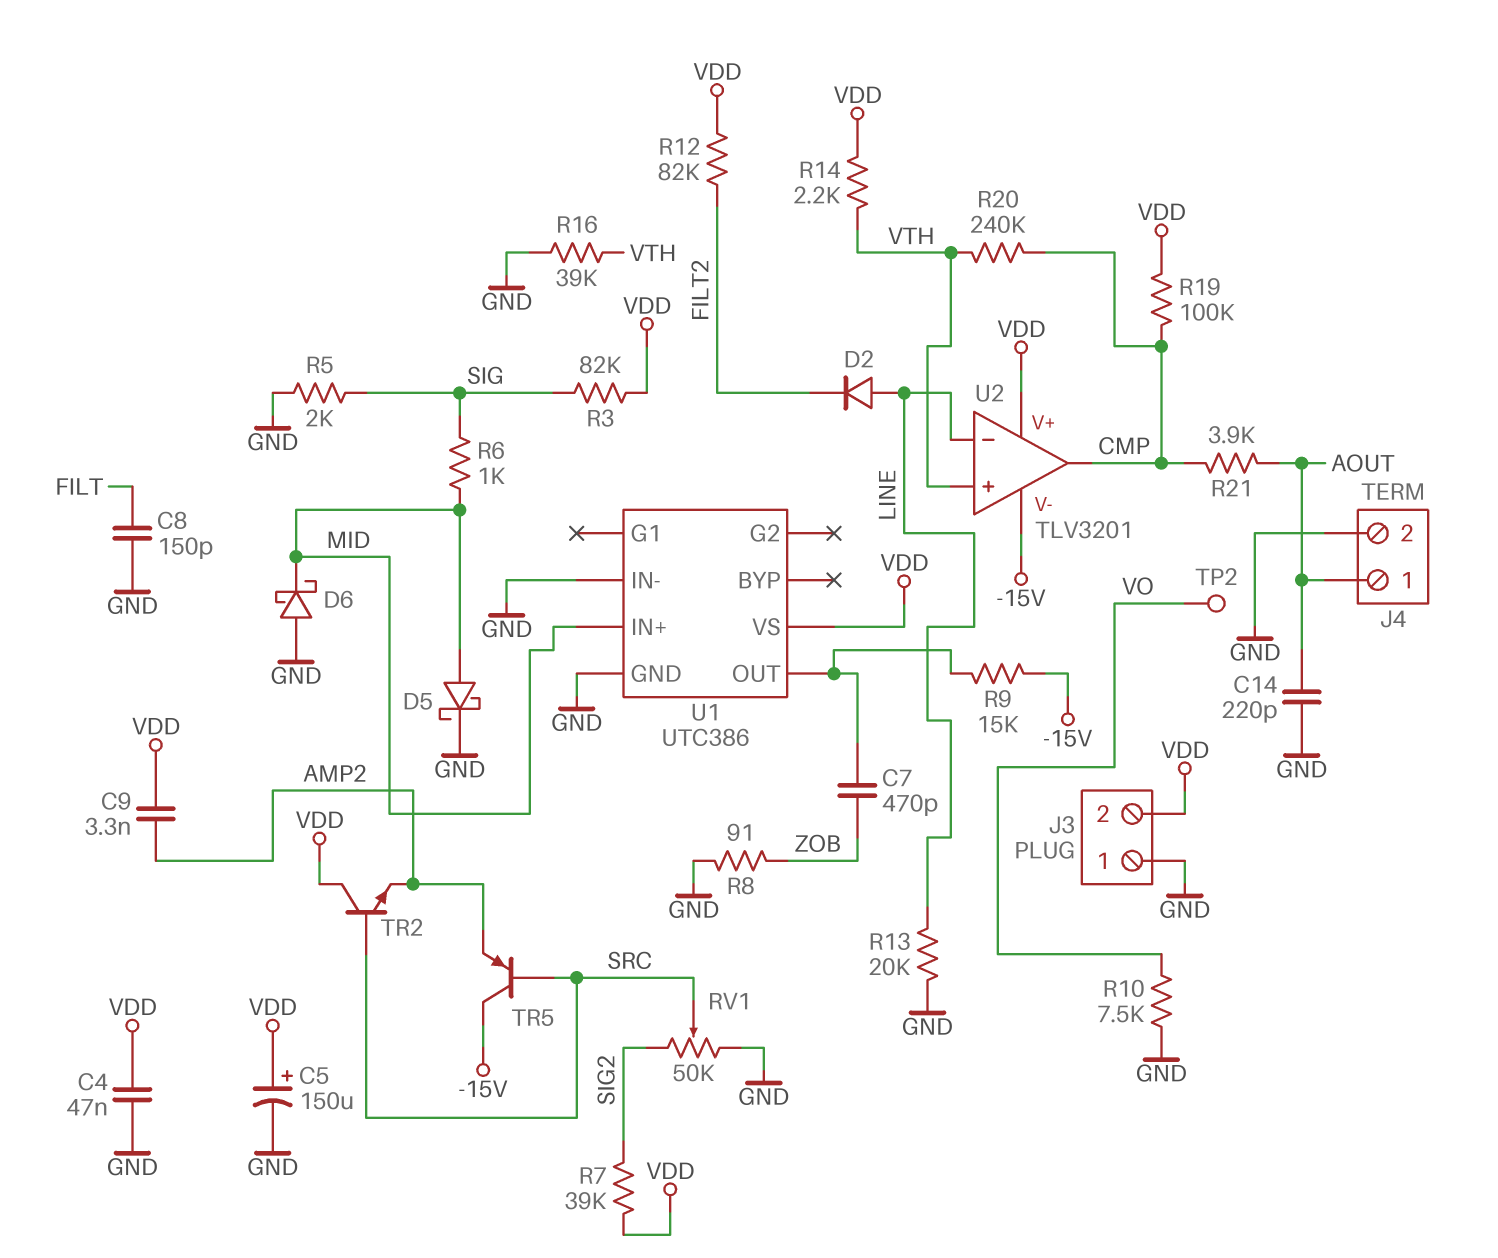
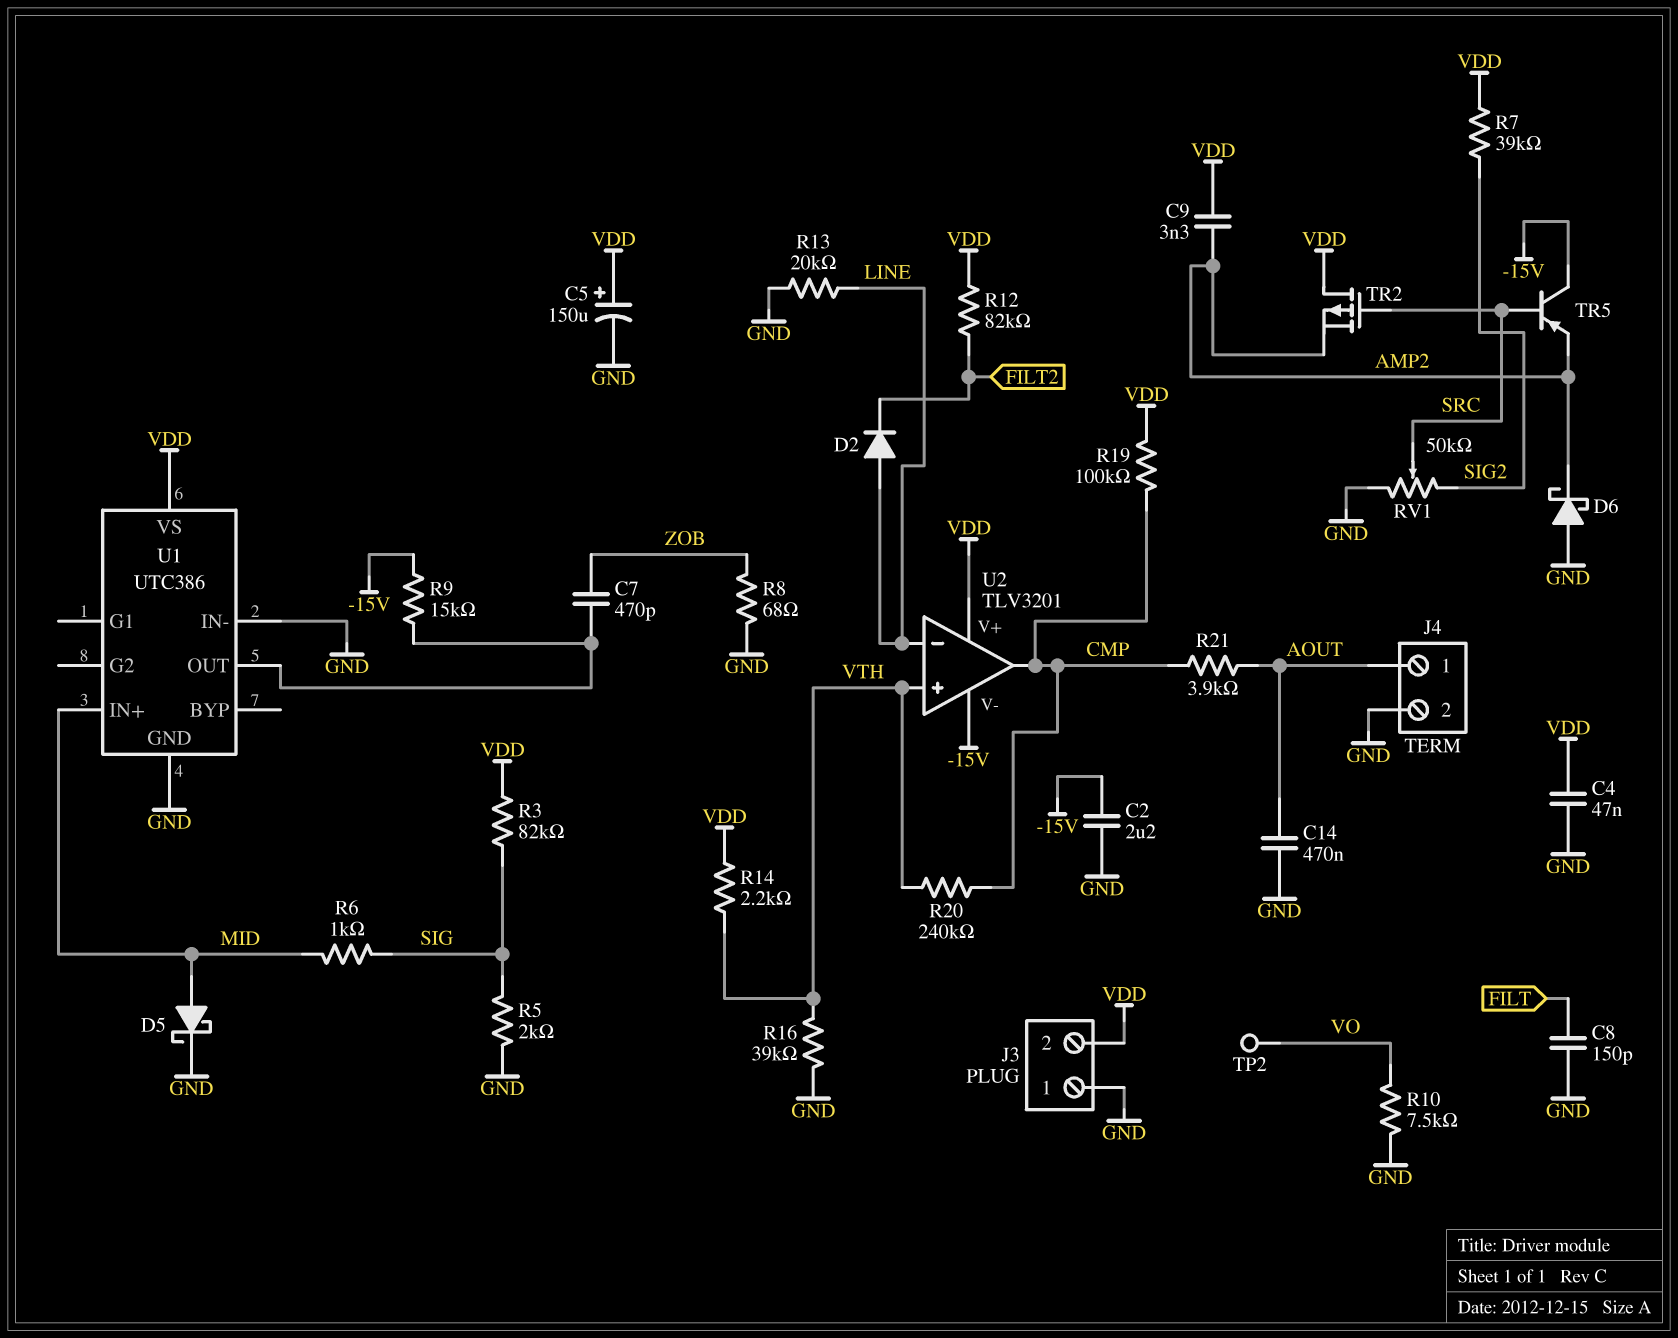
C2: none -> 2.2uF (-15V, GND)
C14: 220pF (AOUT, GND) -> 470nF (AOUT, GND)
D6: schottky (A GND, K MID) -> schottky (A GND, K AMP2)
R8: 91 (GND, ZOB) -> 68 (GND, ZOB)
TR2: NPN (B SRC, C VDD, E AMP2) -> PMOS (G SRC, D VDD, S AMP2)

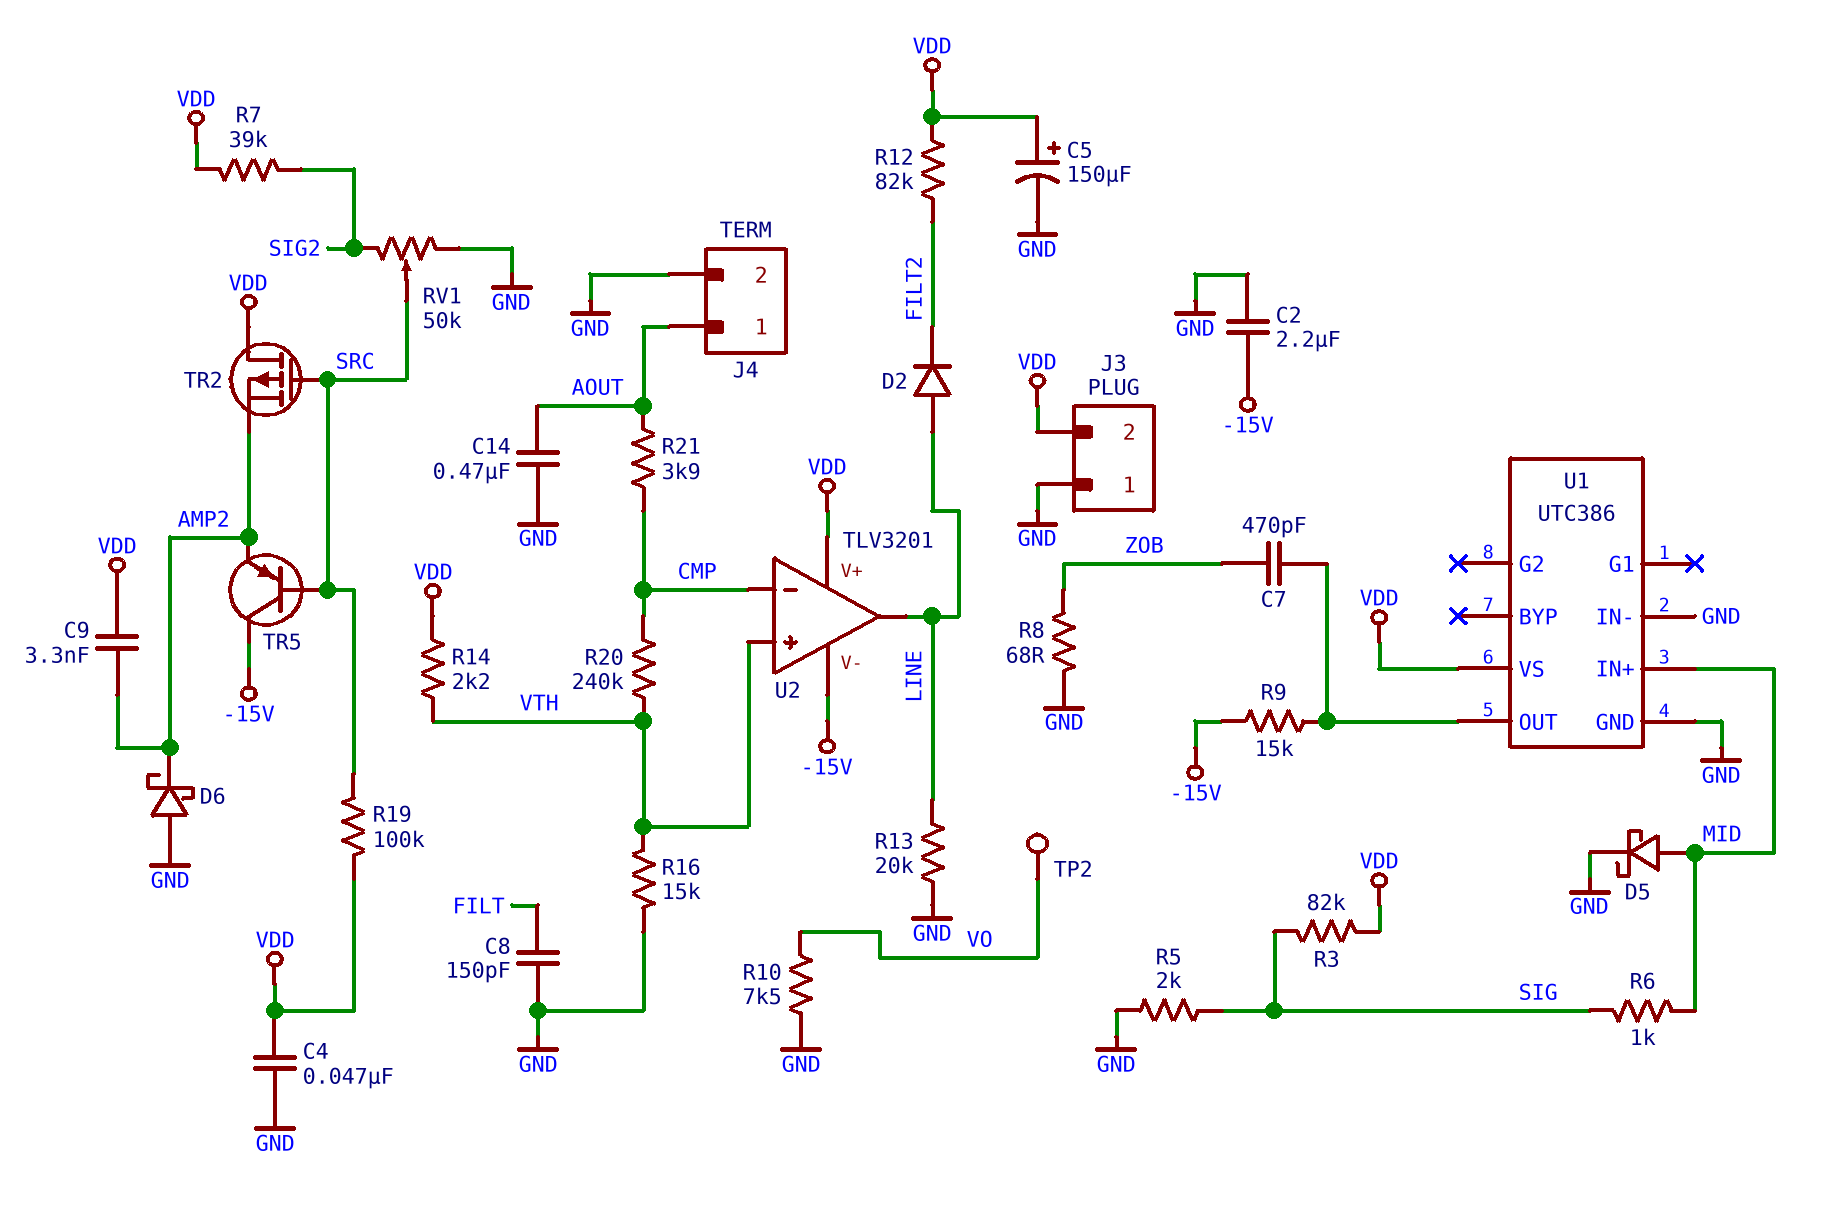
R16: 39k (GND, VTH) -> 15k (GND, VTH)
R19: 100k (CMP, VDD) -> 100k (SRC, VDD)
U2 pin in-: LINE -> CMP
U2 pin out: CMP -> LINE

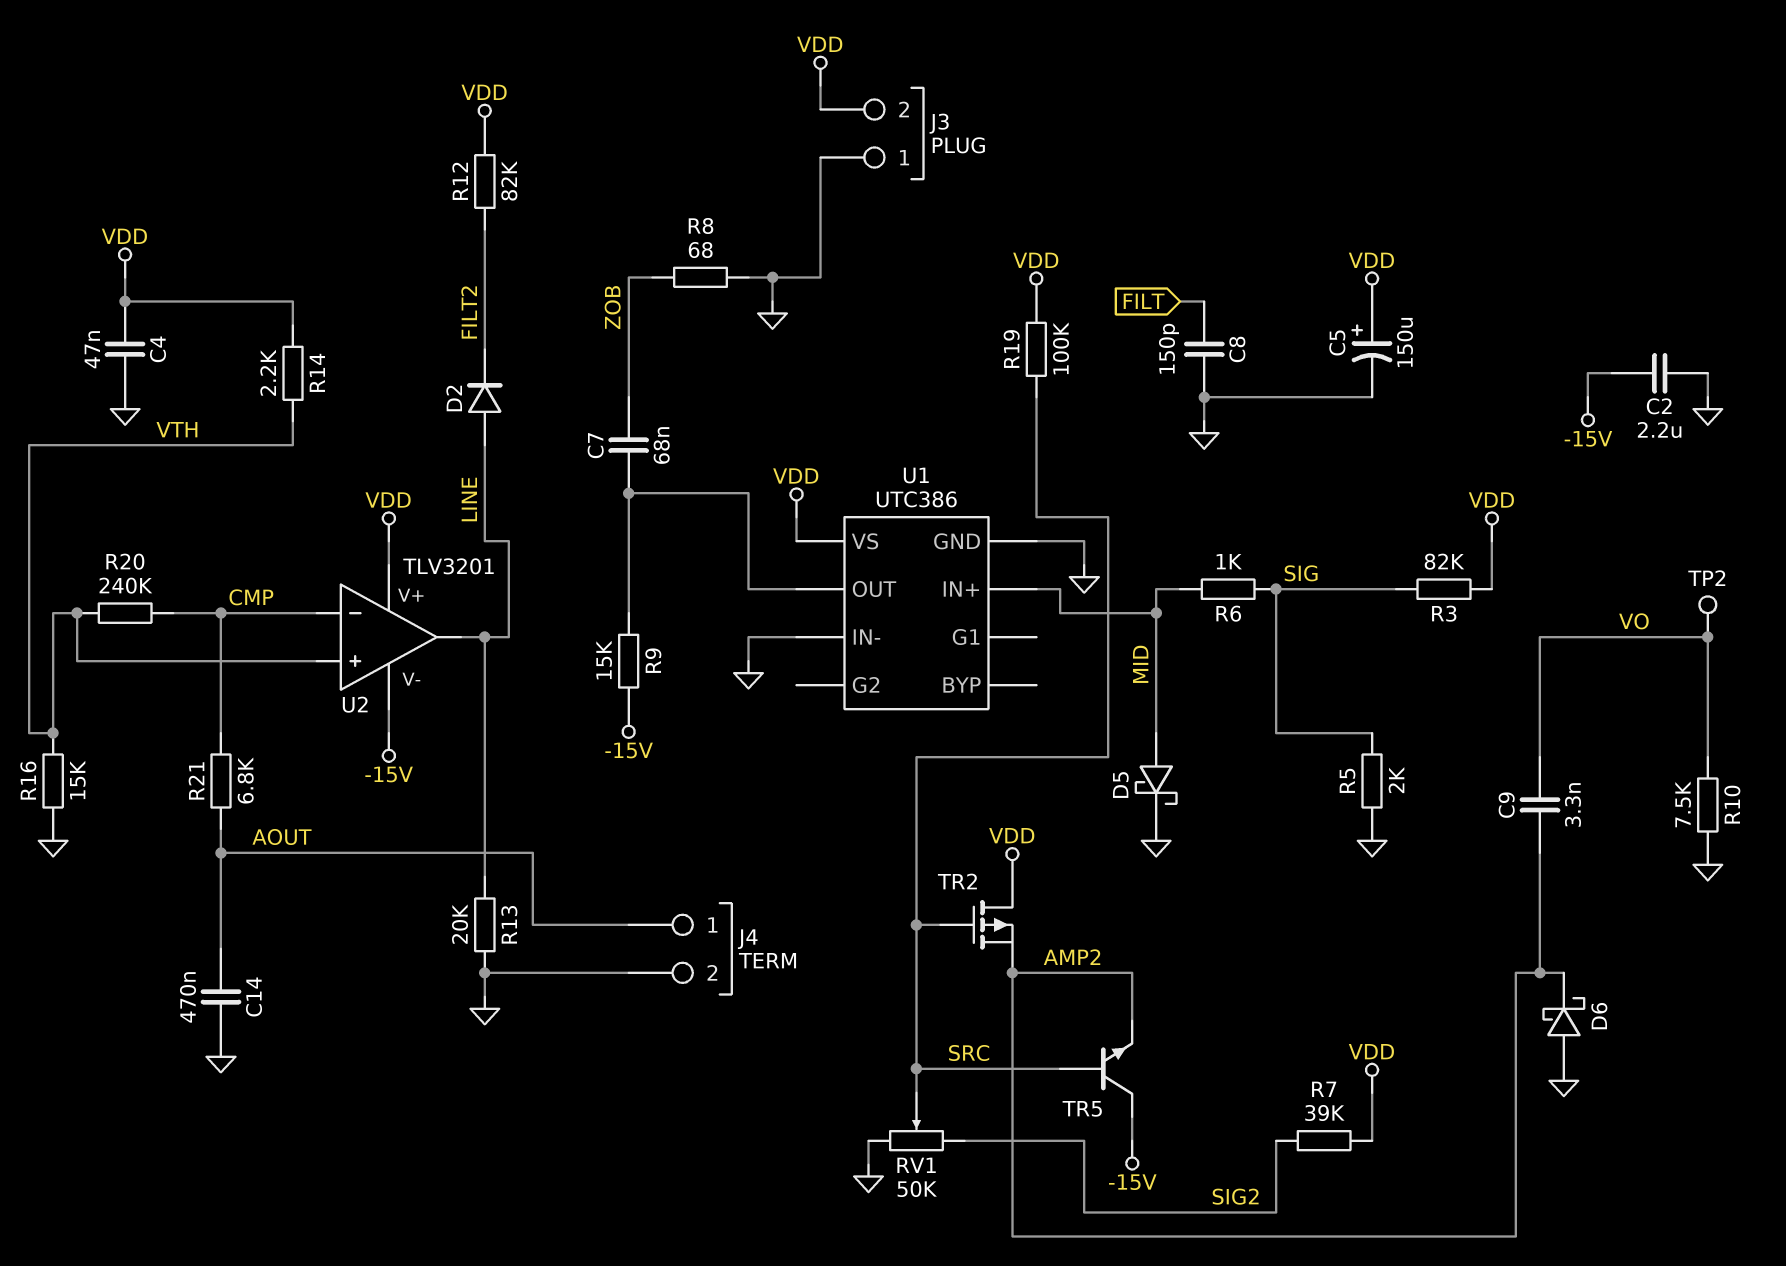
C7: 470pF (U1/OUT, ZOB) -> 68nF (U1/OUT, ZOB)
C9: 3.3nF (AMP2, VDD) -> 3.3nF (AMP2, VO)
R21: 3.9k (AOUT, CMP) -> 6.8k (AOUT, CMP)
TR5: PNP (B SRC, C -15V, E AMP2) -> NPN (B SRC, C -15V, E AMP2)

